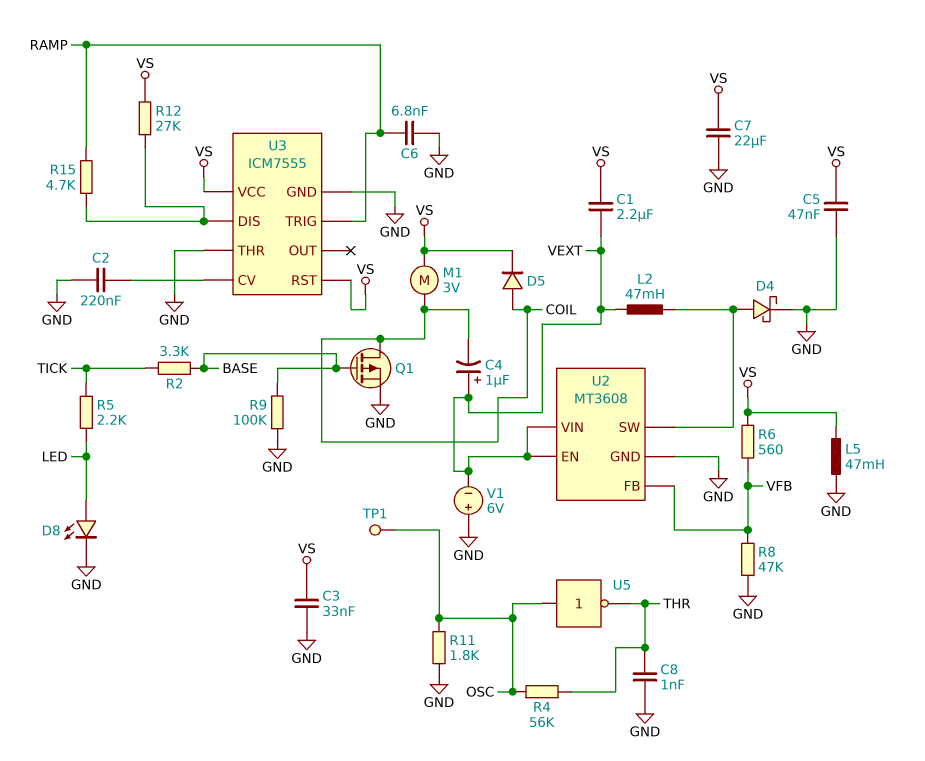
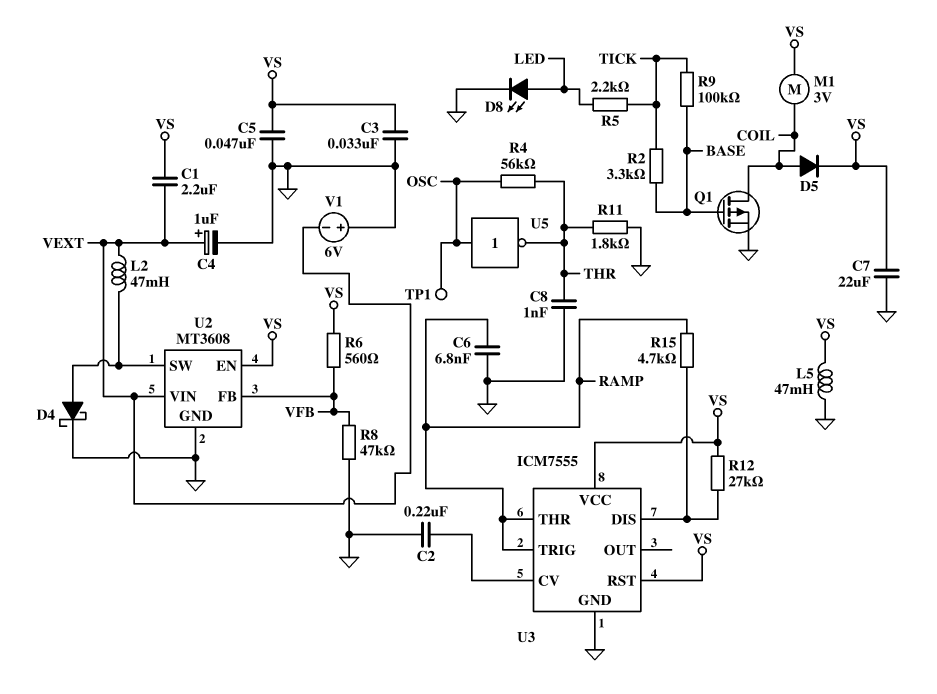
C4: 1uF (plus VEXT, minus COIL) -> 1uF (plus VEXT, minus GND)
R9: 100k (BASE, GND) -> 100k (BASE, TICK)
R11: 1.8k (GND, OSC) -> 1.8k (GND, THR)
U2 pin EN: VEXT -> VS
U3 pin THR: GND -> RAMP

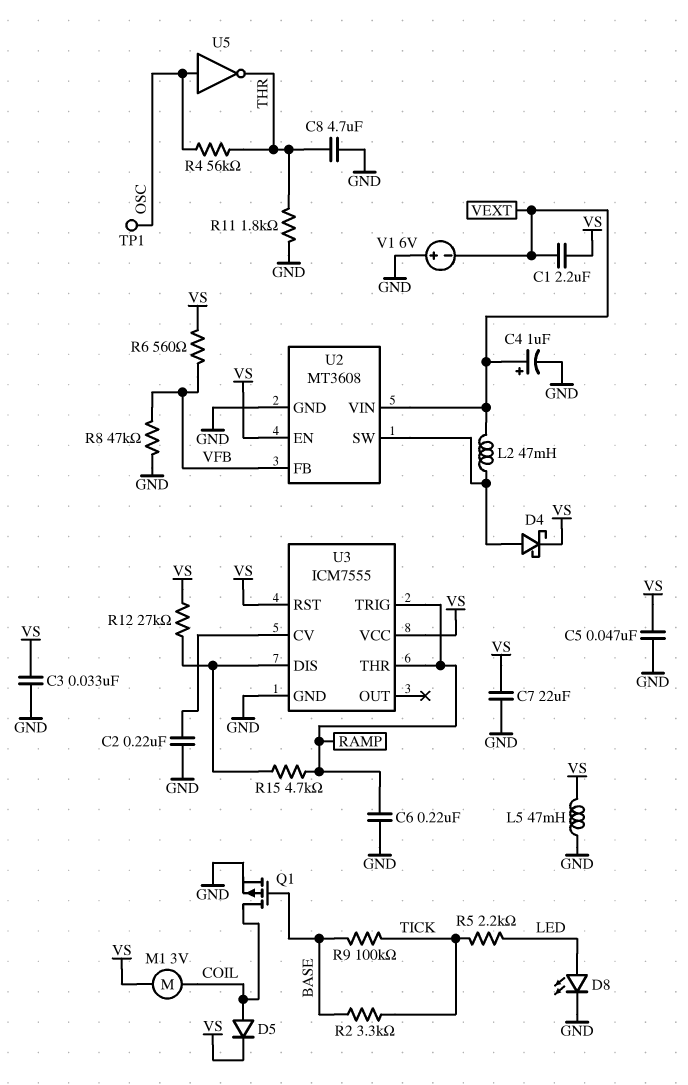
C6: 6.8nF (GND, RAMP) -> 220nF (GND, RAMP)
C8: 1nF (GND, THR) -> 4.7uF (GND, THR)
D4: schottky (A U2/SW, K GND) -> schottky (A U2/SW, K VS)

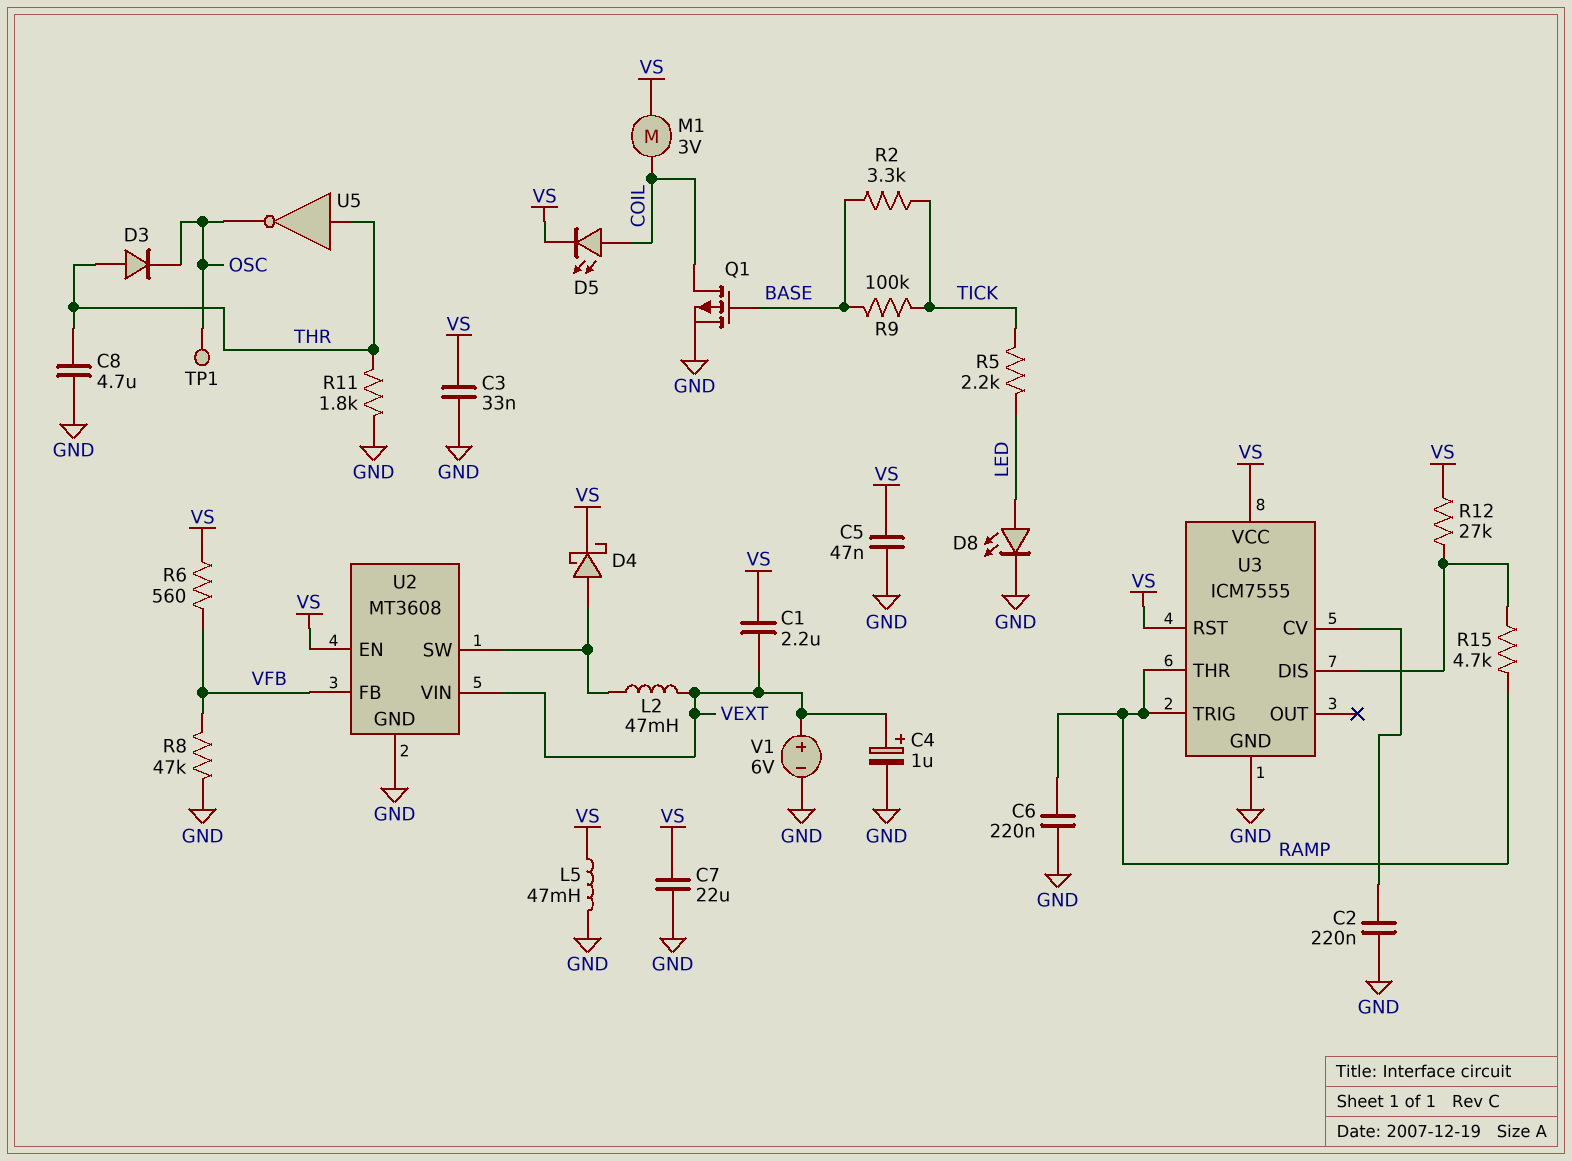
D3: none -> diode (A THR, K OSC)
D5: diode (A COIL, K VS) -> LED (A COIL, K VS)
R4: 56k (OSC, THR) -> none
U5: NOT (in OSC, out THR) -> NOT (in THR, out OSC)
V1: 6V (plus GND, minus VEXT) -> 6V (plus VEXT, minus GND)

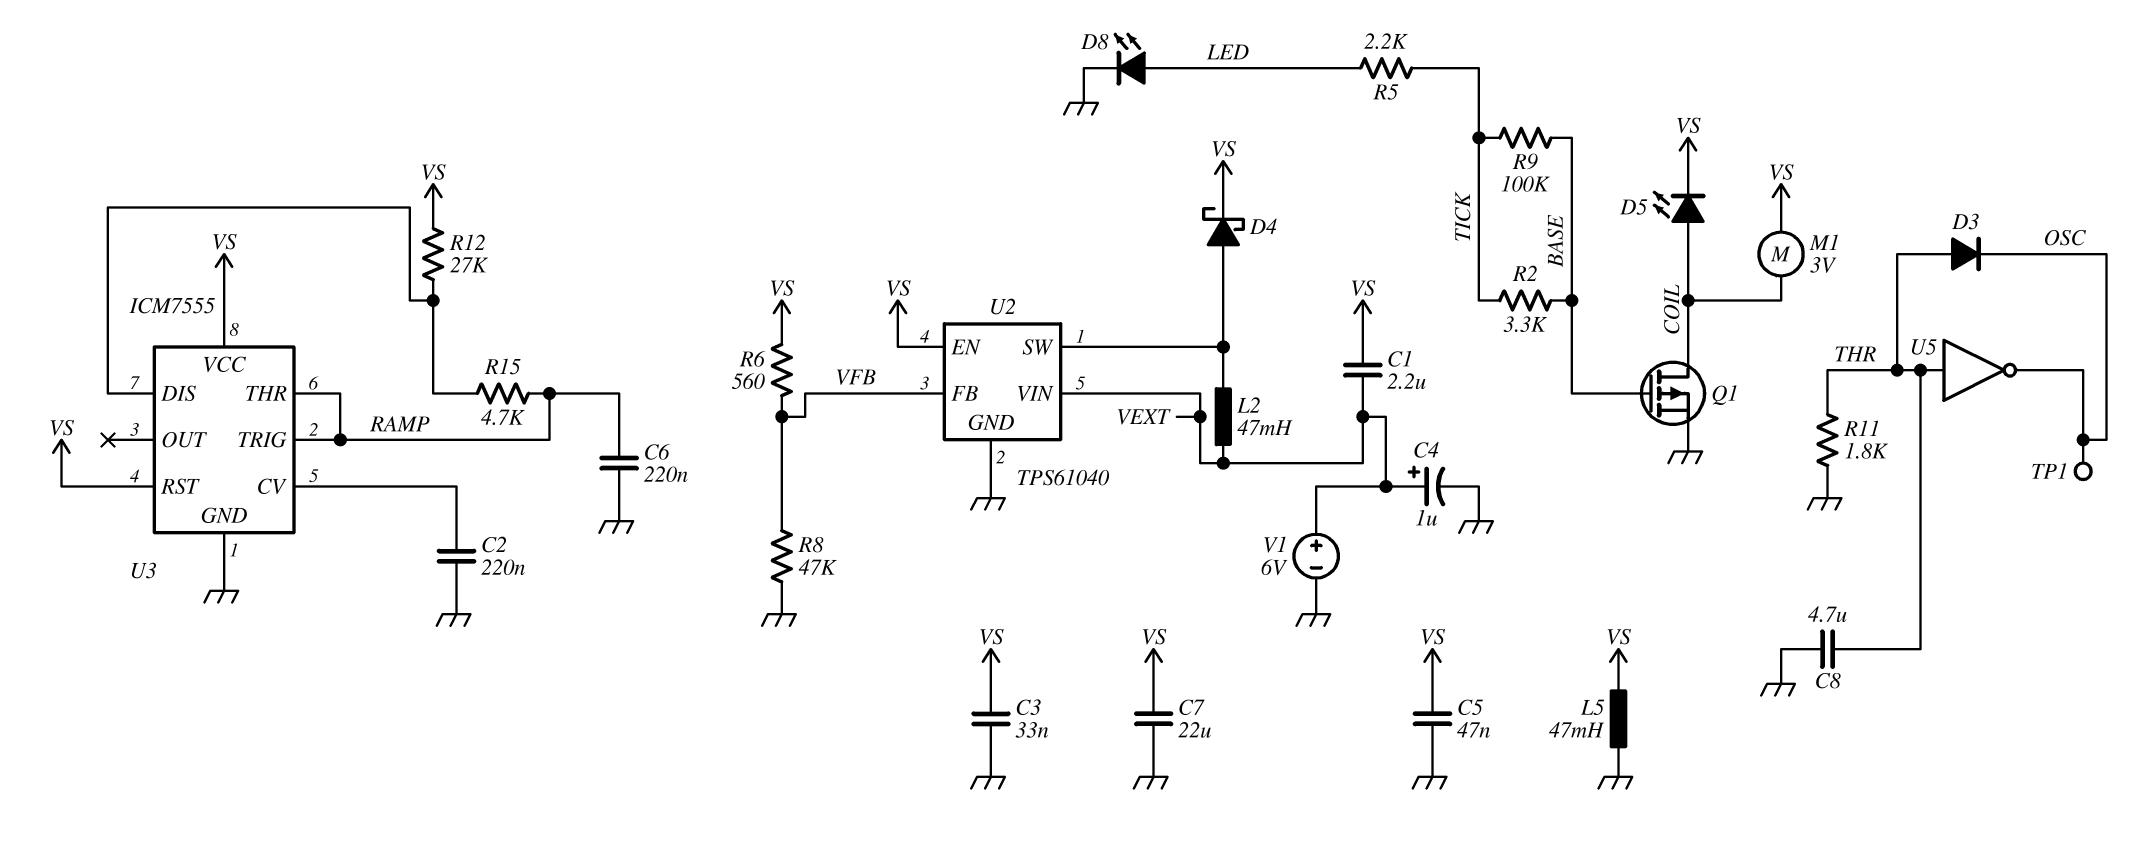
U2: MT3608 -> TPS61040

